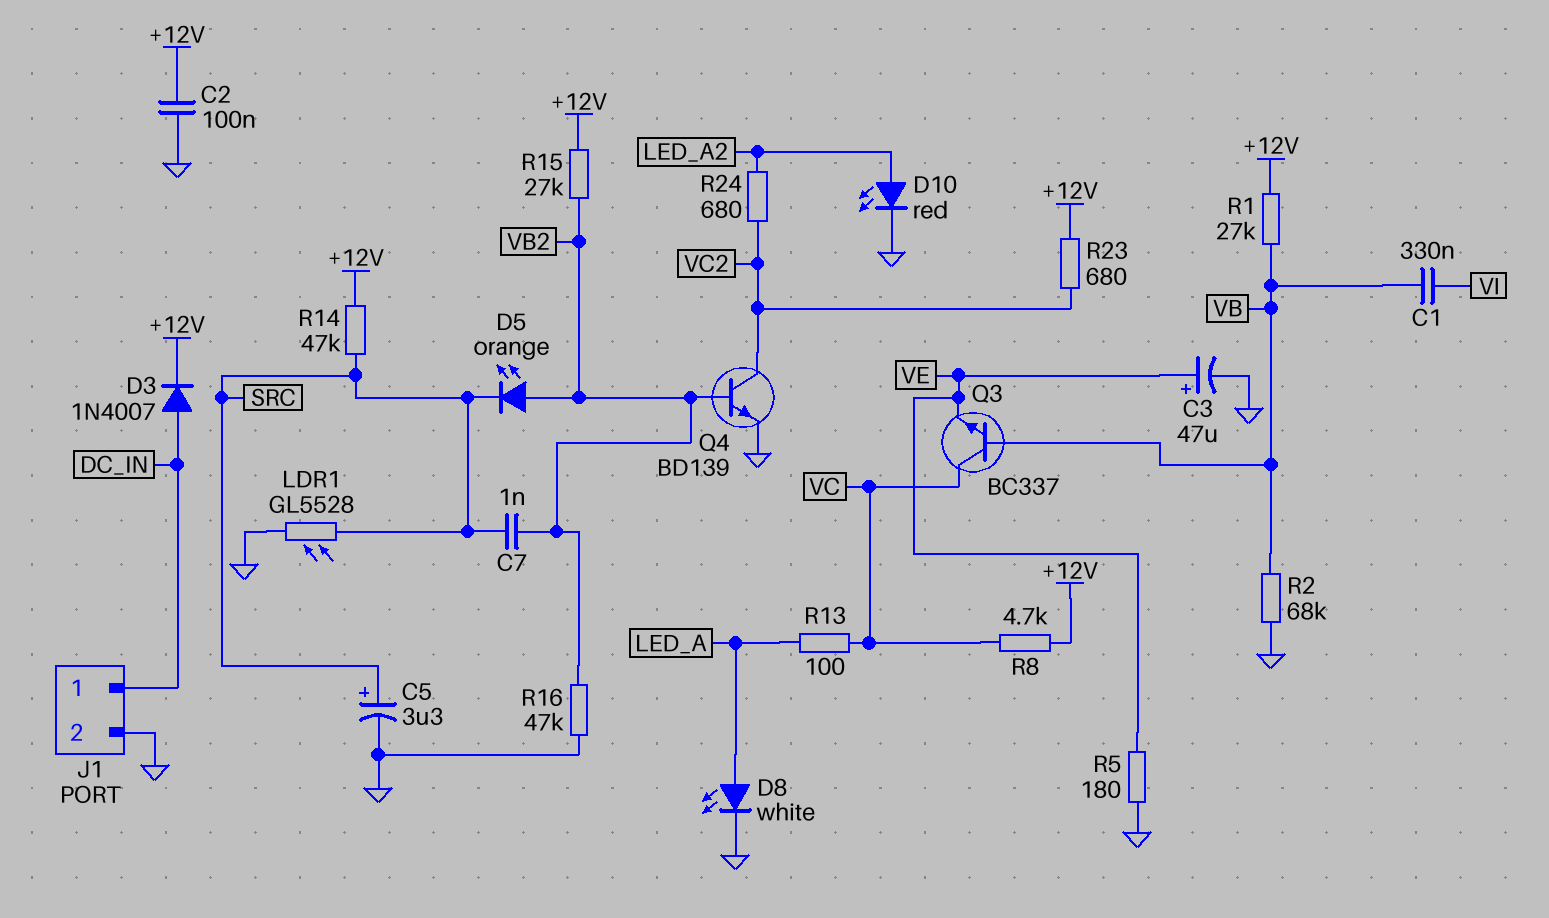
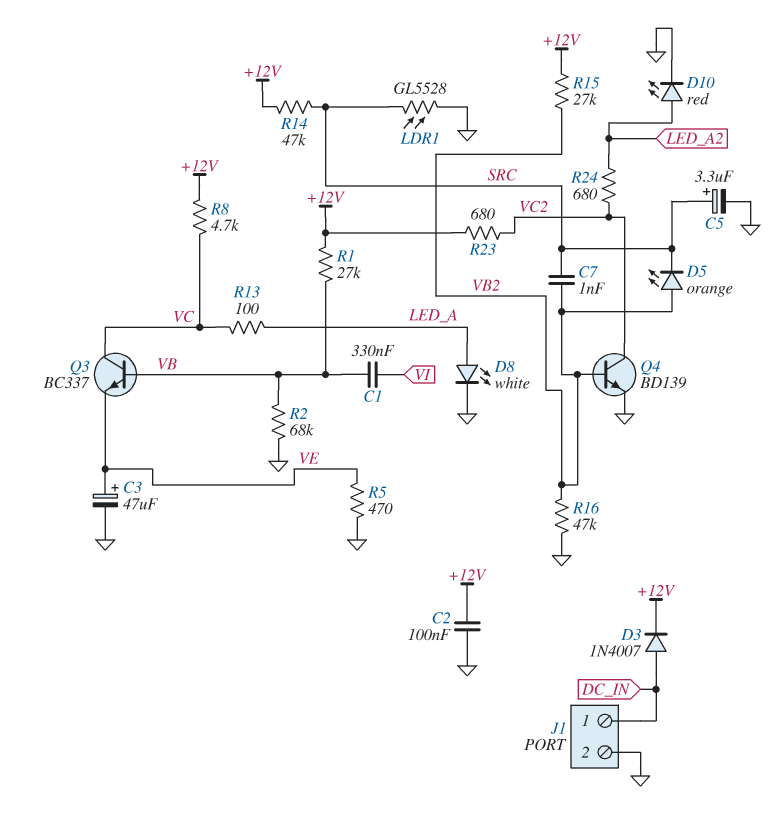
R5: 180 (GND, VE) -> 470 (GND, VE)

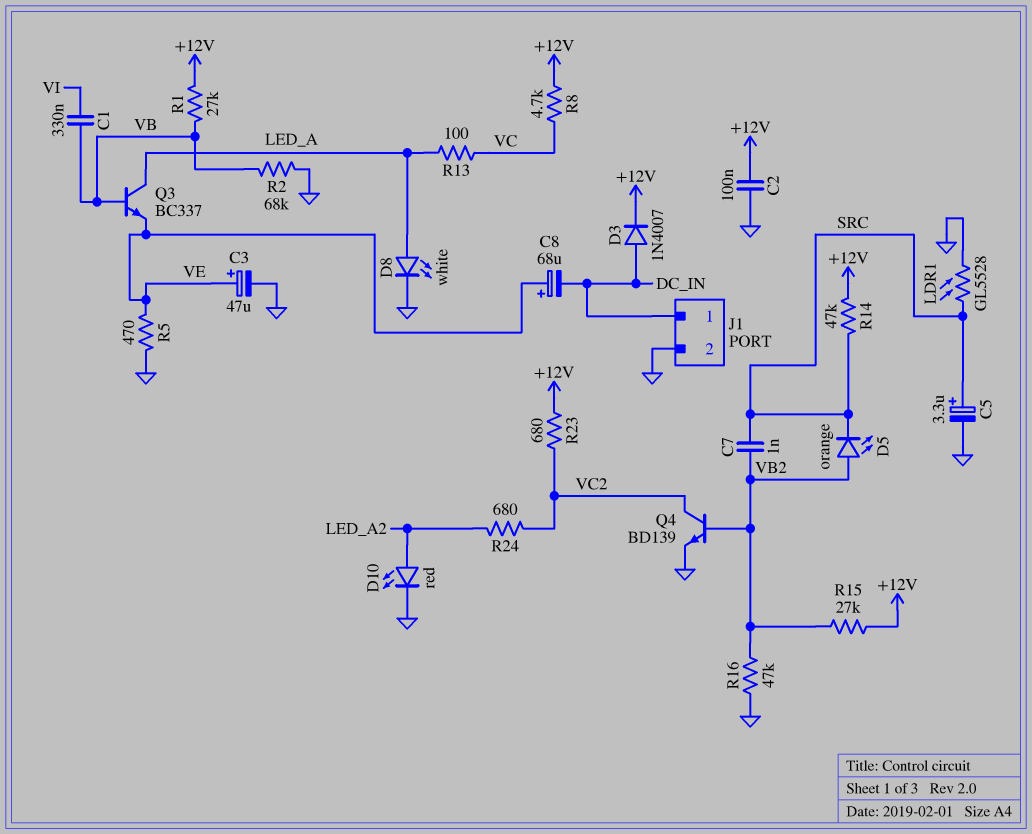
C8: none -> 68uF (plus VE, minus DC_IN)
Q3: NPN BC337 (B VB, C VC, E VE) -> NPN BC337 (B VB, C LED_A, E VE)

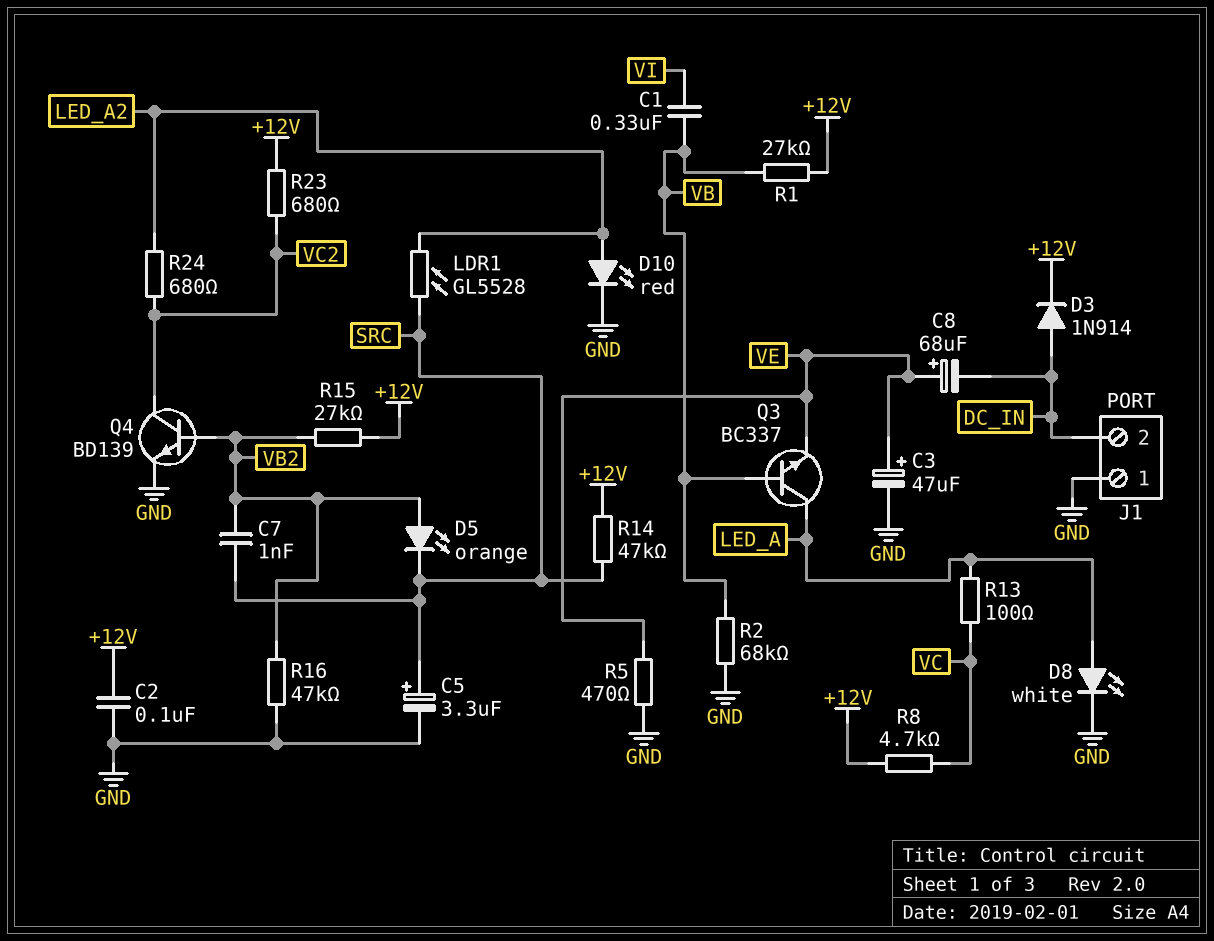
D3: diode 1N4007 (A DC_IN, K +12V) -> diode 1N914 (A DC_IN, K +12V)
J1 pin 1: DC_IN -> GND
J1 pin 2: GND -> DC_IN
LDR1: GL5528 (GND, SRC) -> GL5528 (LED_A2, SRC)

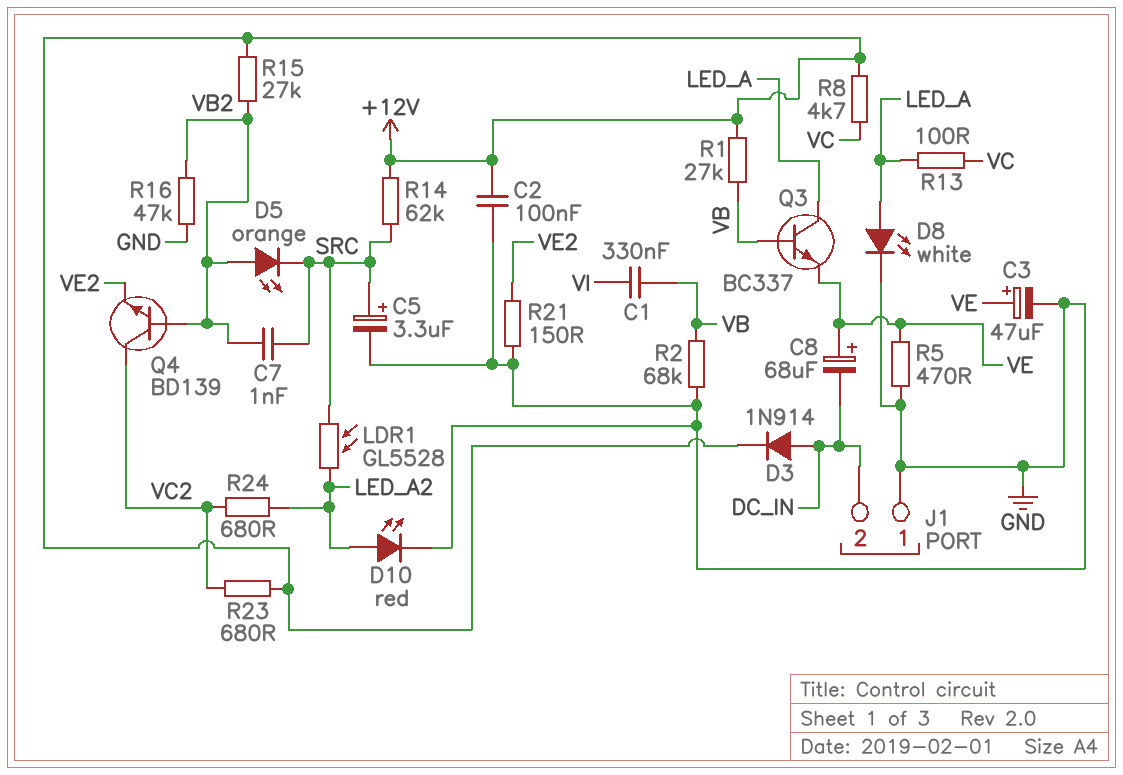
Q4: NPN BD139 (B VB2, C VC2, E GND) -> NPN BD139 (B VB2, C VC2, E VE2)
R14: 47k (+12V, SRC) -> 62k (+12V, SRC)
R21: none -> 150 (GND, VE2)

